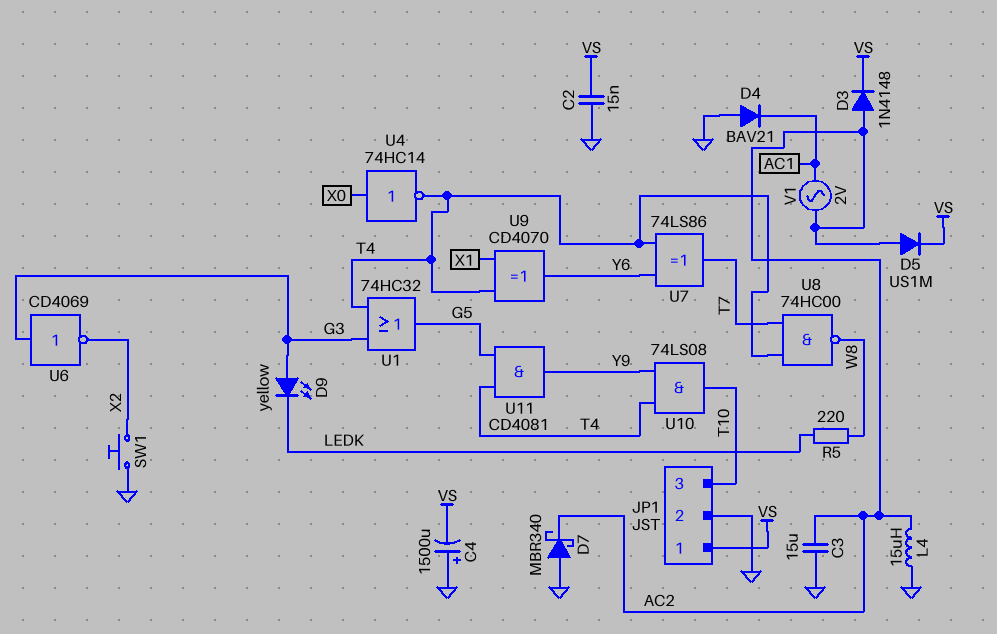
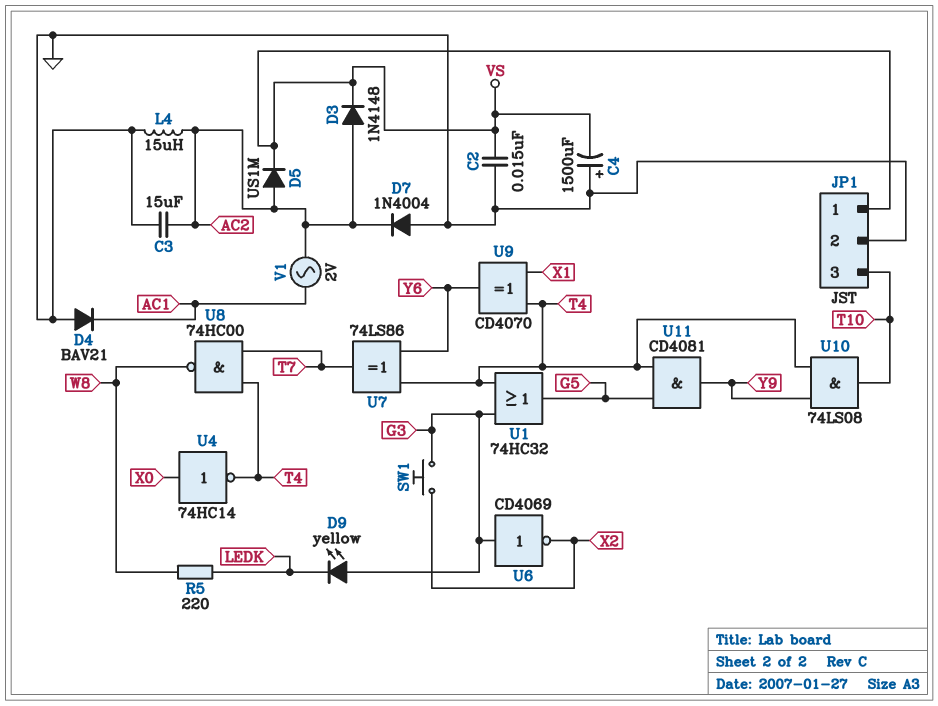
D7: schottky MBR340 (A GND, K AC2) -> diode 1N4004 (A GND, K AC2)
SW1: button (GND, X2) -> button (G3, X2)

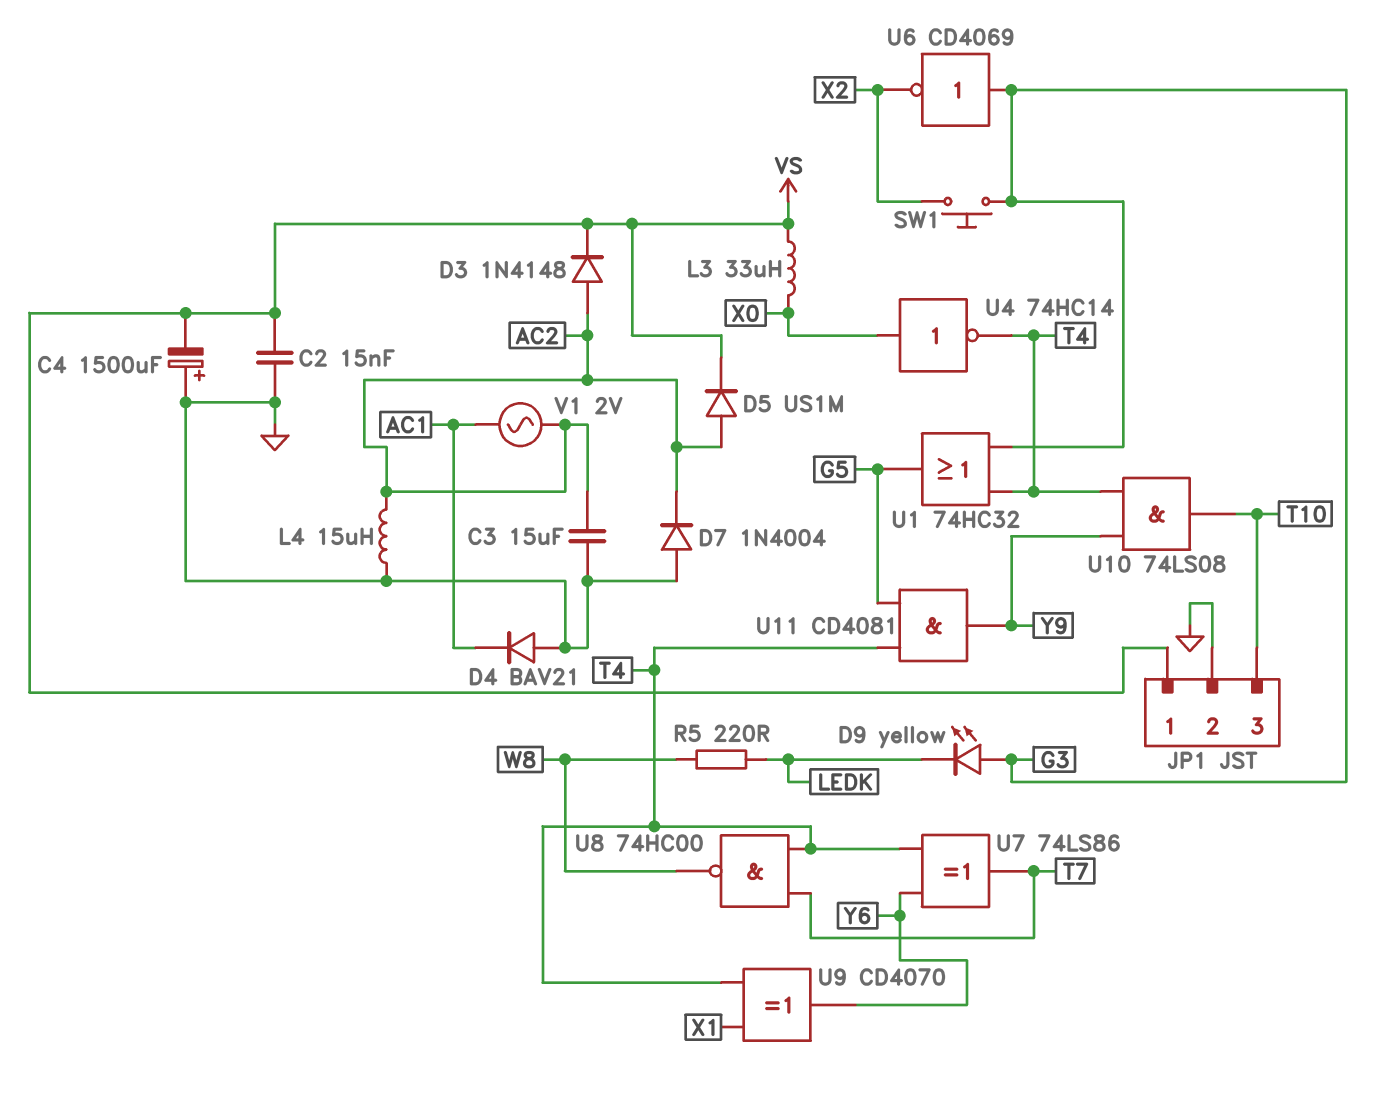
L3: none -> 33uH (VS, X0)

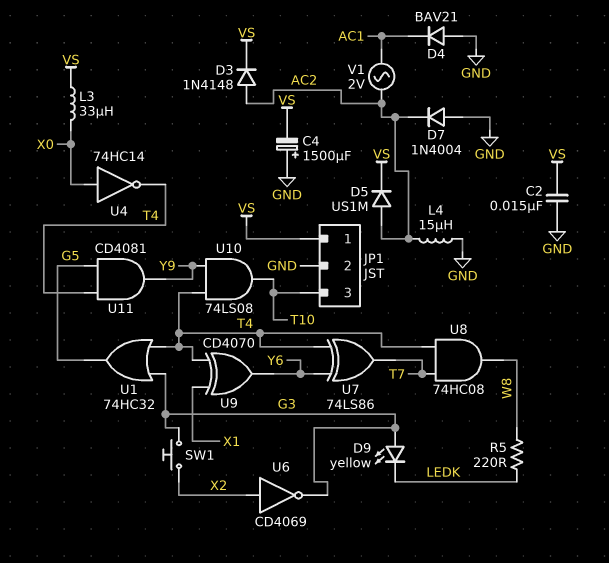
C3: 15uF (AC2, GND) -> none
U6: NOT CD4069 (in G3, out X2) -> NOT CD4069 (in X2, out G3)
U8: NAND 74HC00 (in T4, in T7, out W8) -> AND 74HC08 (in T4, in T7, out W8)

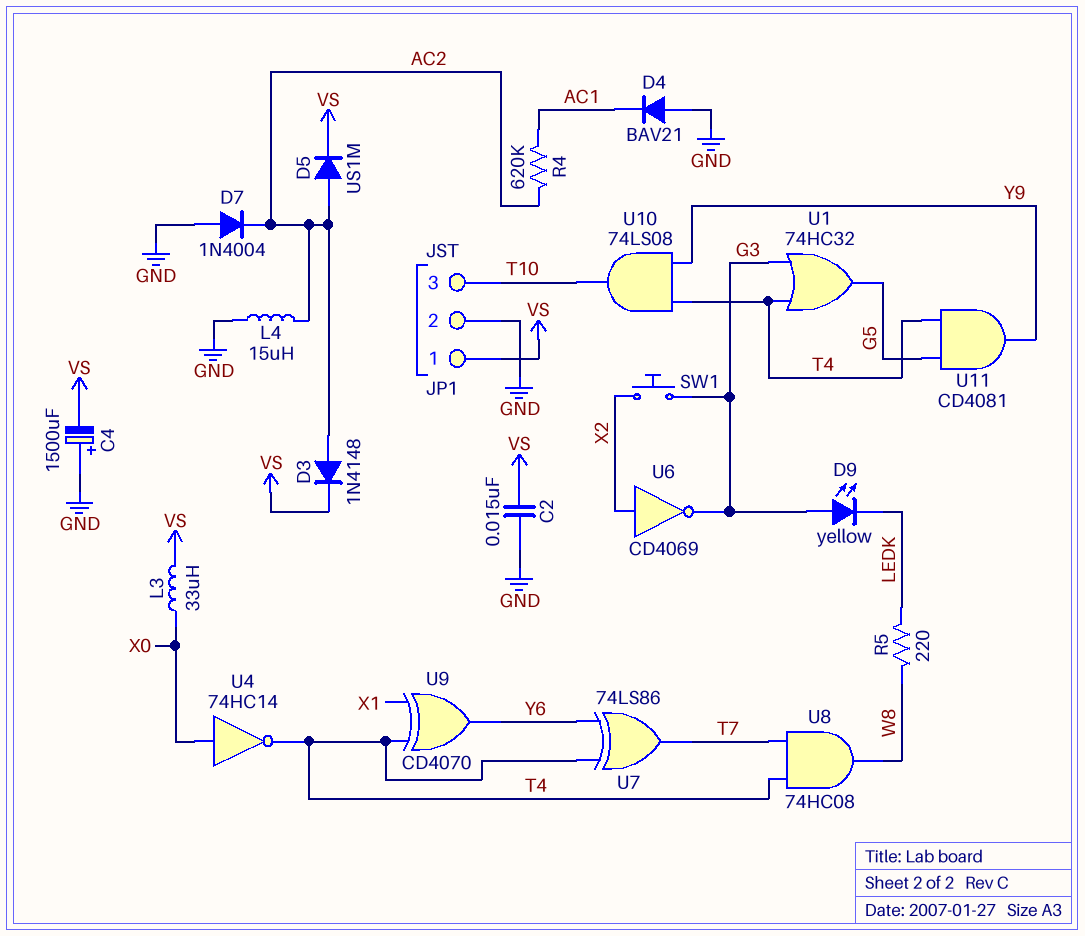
R4: none -> 620k (AC1, AC2)
V1: AC 2V (AC1, AC2) -> none

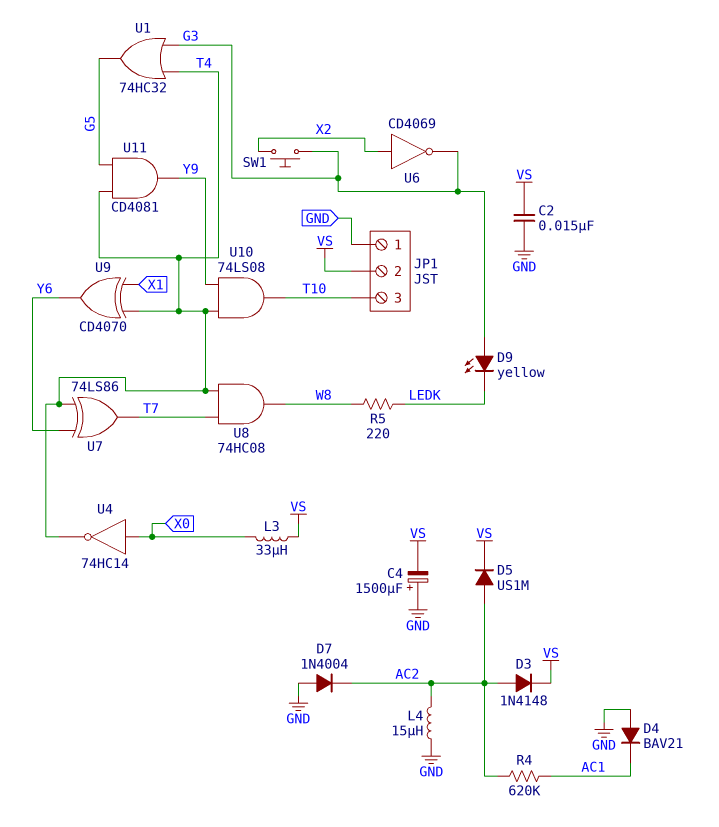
JP1 pin 1: VS -> GND
JP1 pin 2: GND -> VS

